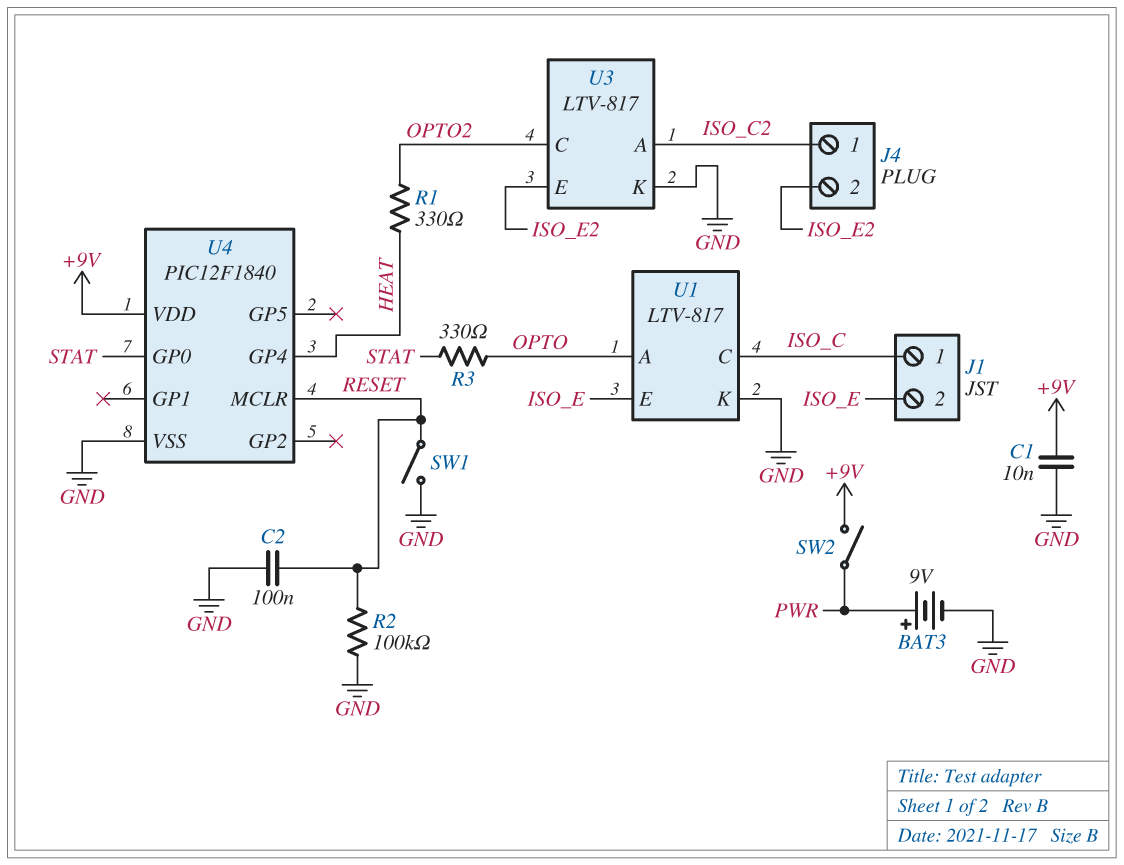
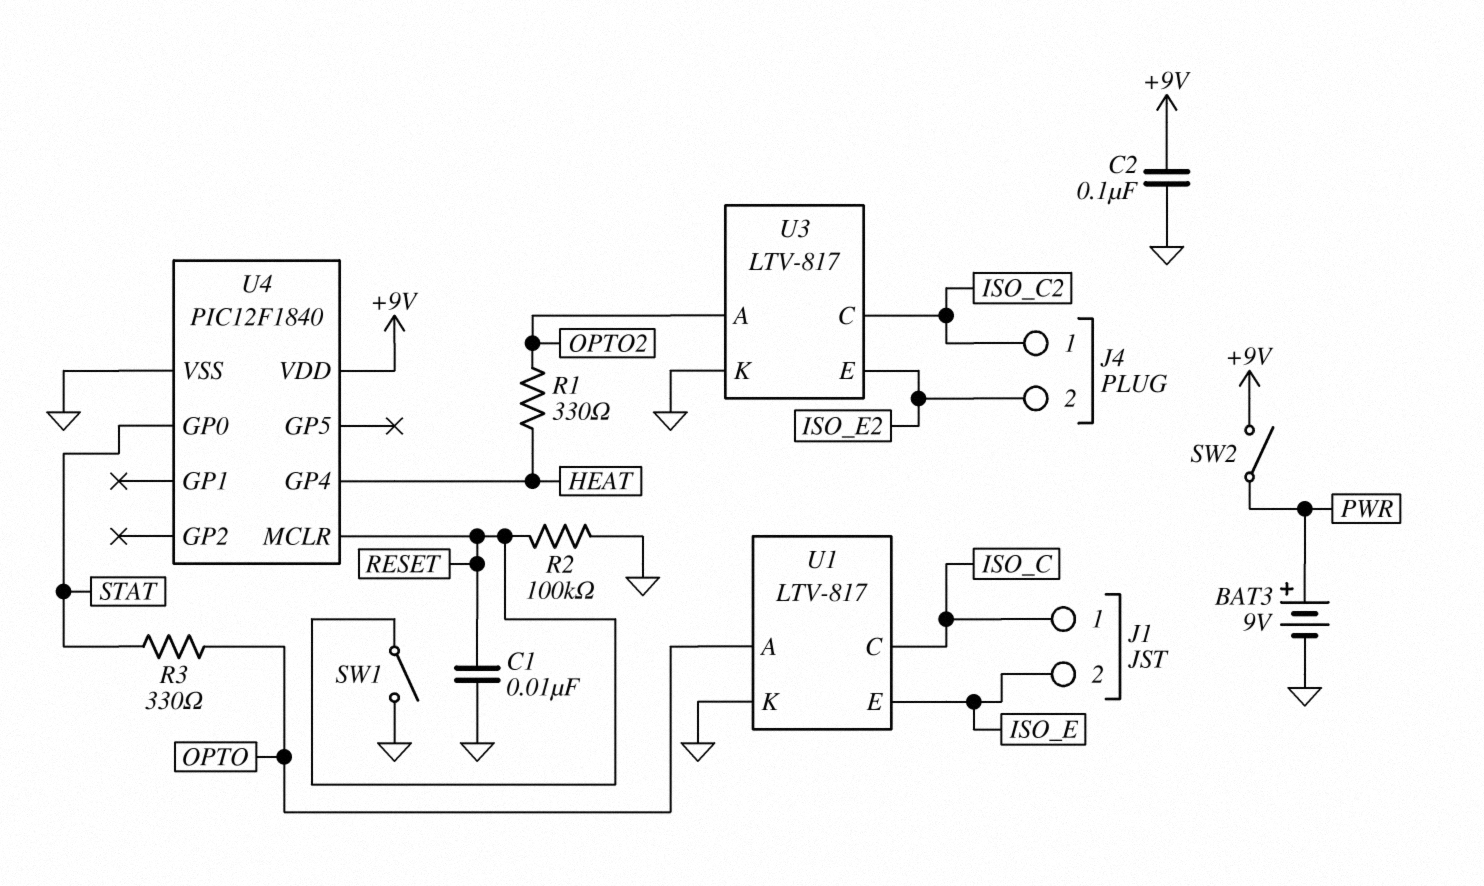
C1: 10nF (+9V, GND) -> 10nF (GND, RESET)
C2: 100nF (GND, RESET) -> 100nF (+9V, GND)
U3 pin A: ISO_C2 -> OPTO2
U3 pin C: OPTO2 -> ISO_C2

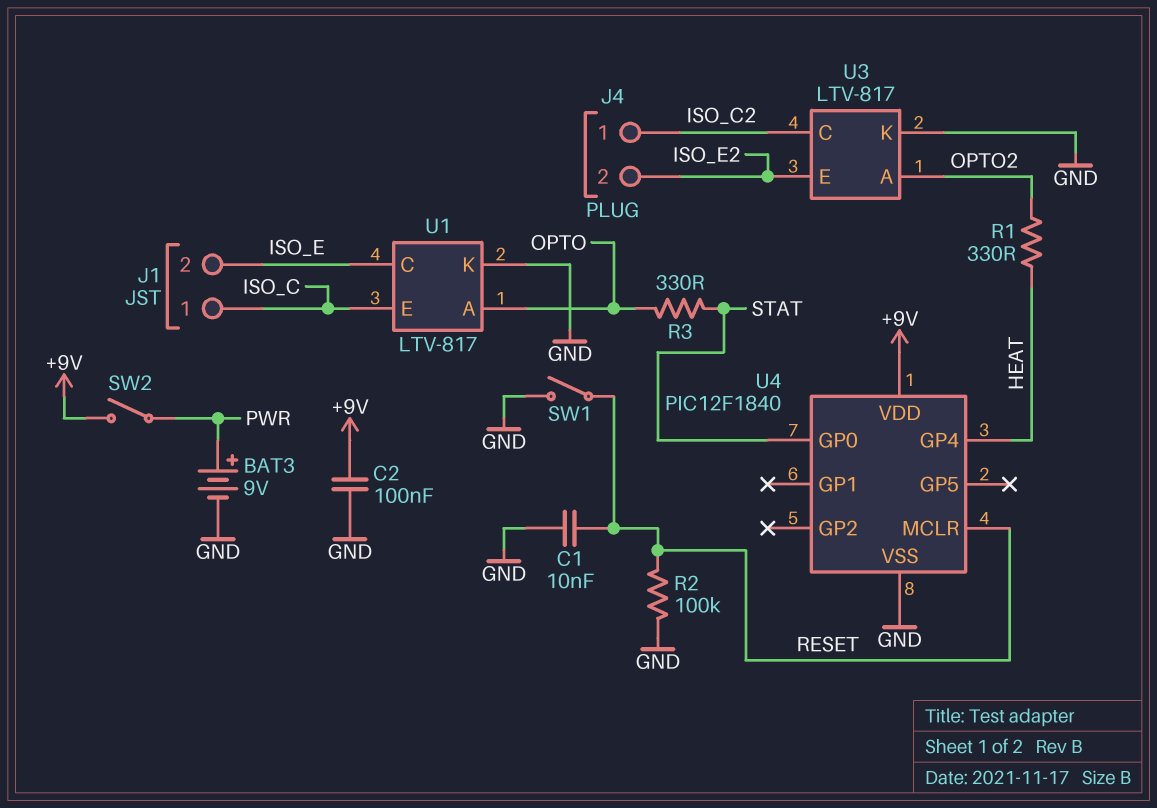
U1 pin C: ISO_C -> ISO_E
U1 pin E: ISO_E -> ISO_C

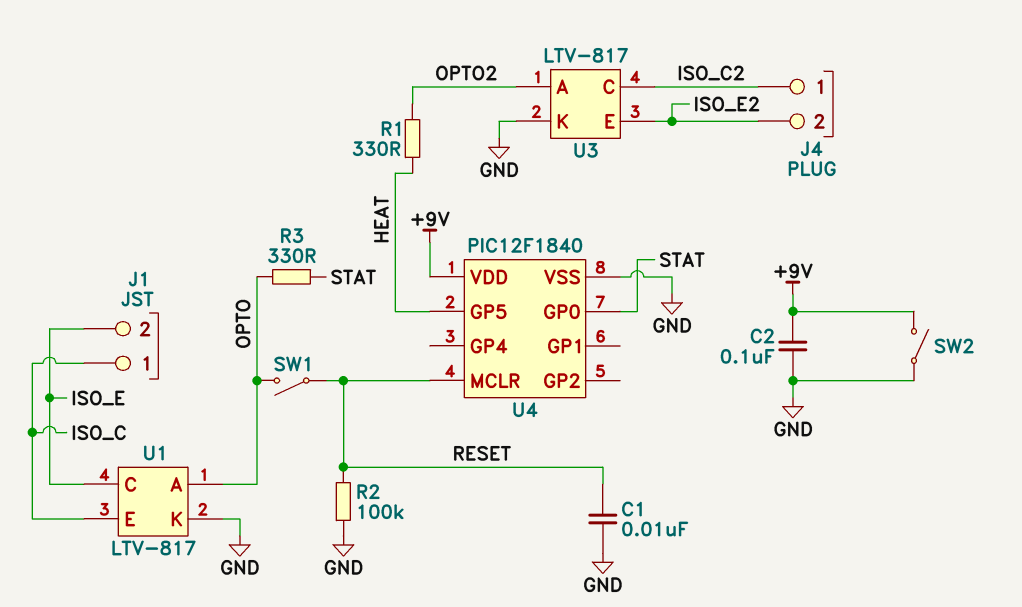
BAT3: 9V (plus PWR, minus GND) -> none
SW1: switch (GND, RESET) -> switch (OPTO, RESET)
SW2: switch (+9V, PWR) -> switch (+9V, GND)
U4 pin GP4: HEAT -> none
U4 pin GP5: none -> HEAT

